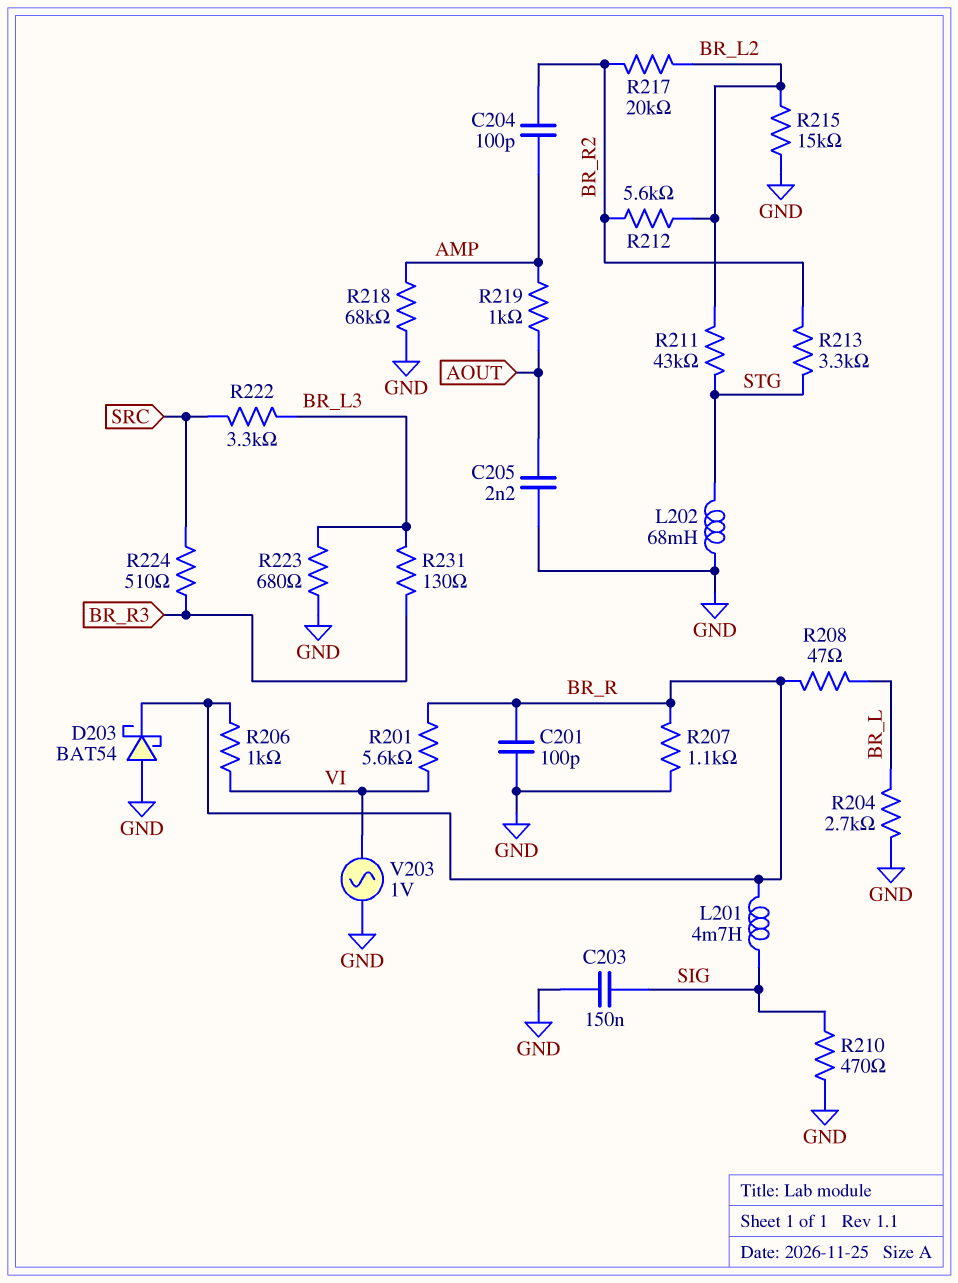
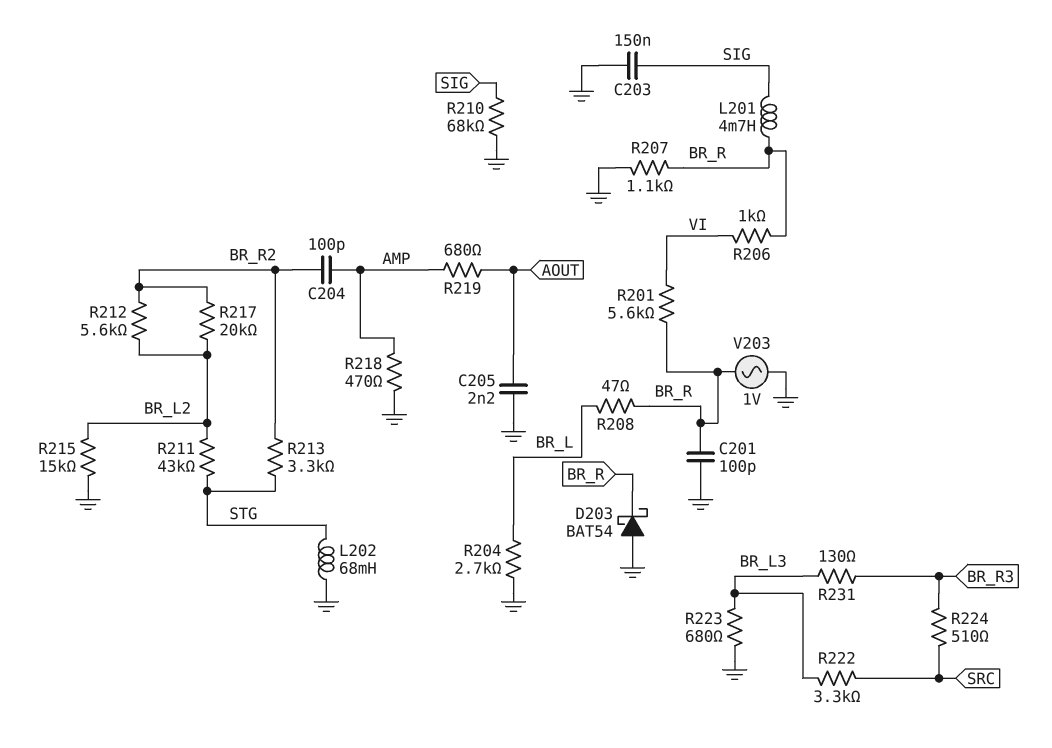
R210: 470 (GND, SIG) -> 68k (GND, SIG)
R218: 68k (AMP, GND) -> 470 (AMP, GND)
R219: 1k (AMP, AOUT) -> 680 (AMP, AOUT)
V203: AC 1V (GND, VI) -> AC 1V (BR_R, GND)

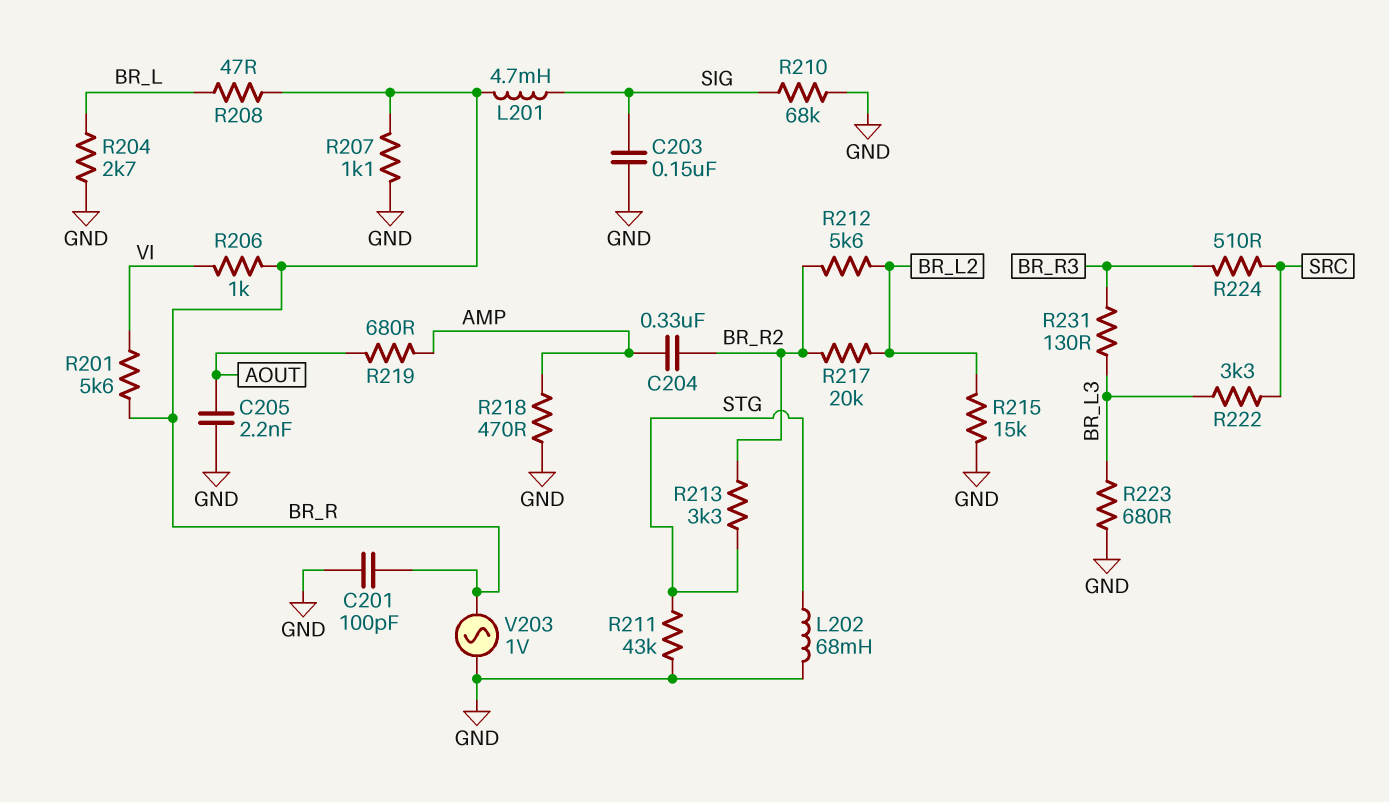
C204: 100pF (AMP, BR_R2) -> 330nF (AMP, BR_R2)
D203: schottky BAT54 (A GND, K BR_R) -> none
R211: 43k (BR_L2, STG) -> 43k (GND, STG)

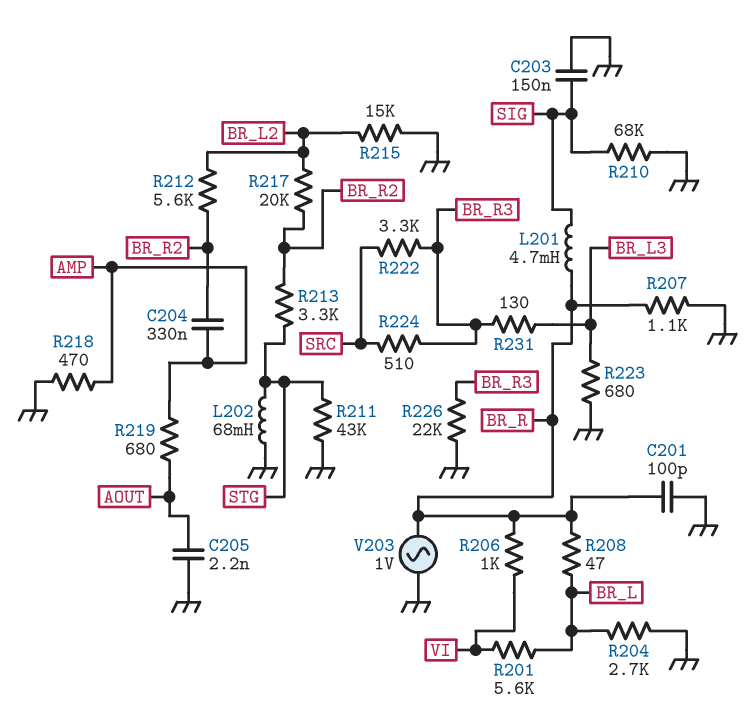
R201: 5.6k (BR_R, VI) -> 5.6k (BR_L, VI)
R222: 3.3k (BR_L3, SRC) -> 3.3k (BR_R3, SRC)
R226: none -> 22k (BR_R3, GND)

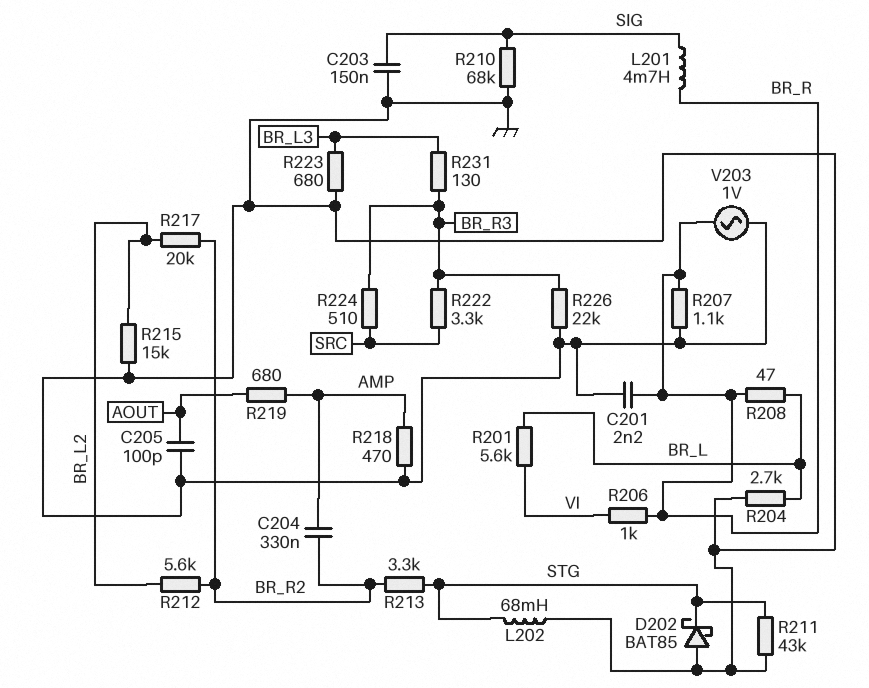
C201: 100pF (BR_R, GND) -> 2.2nF (BR_R, GND)
C205: 2.2nF (AOUT, GND) -> 100pF (AOUT, GND)
D202: none -> schottky BAT85 (A GND, K STG)

